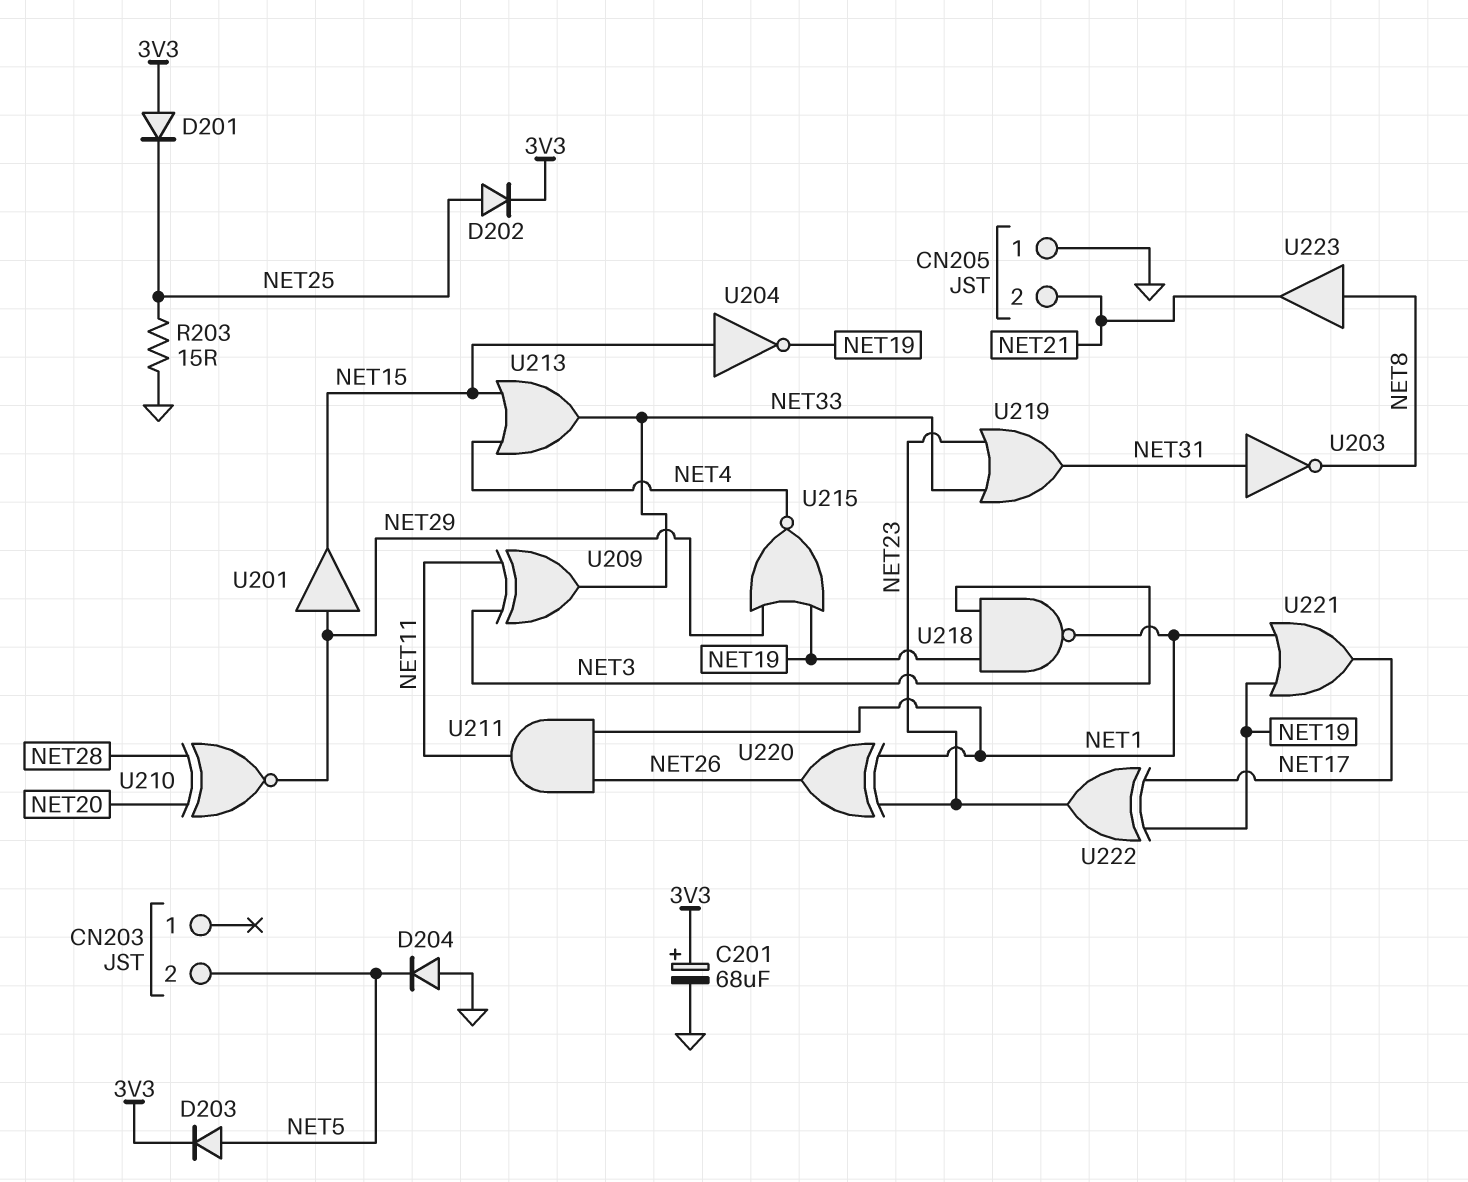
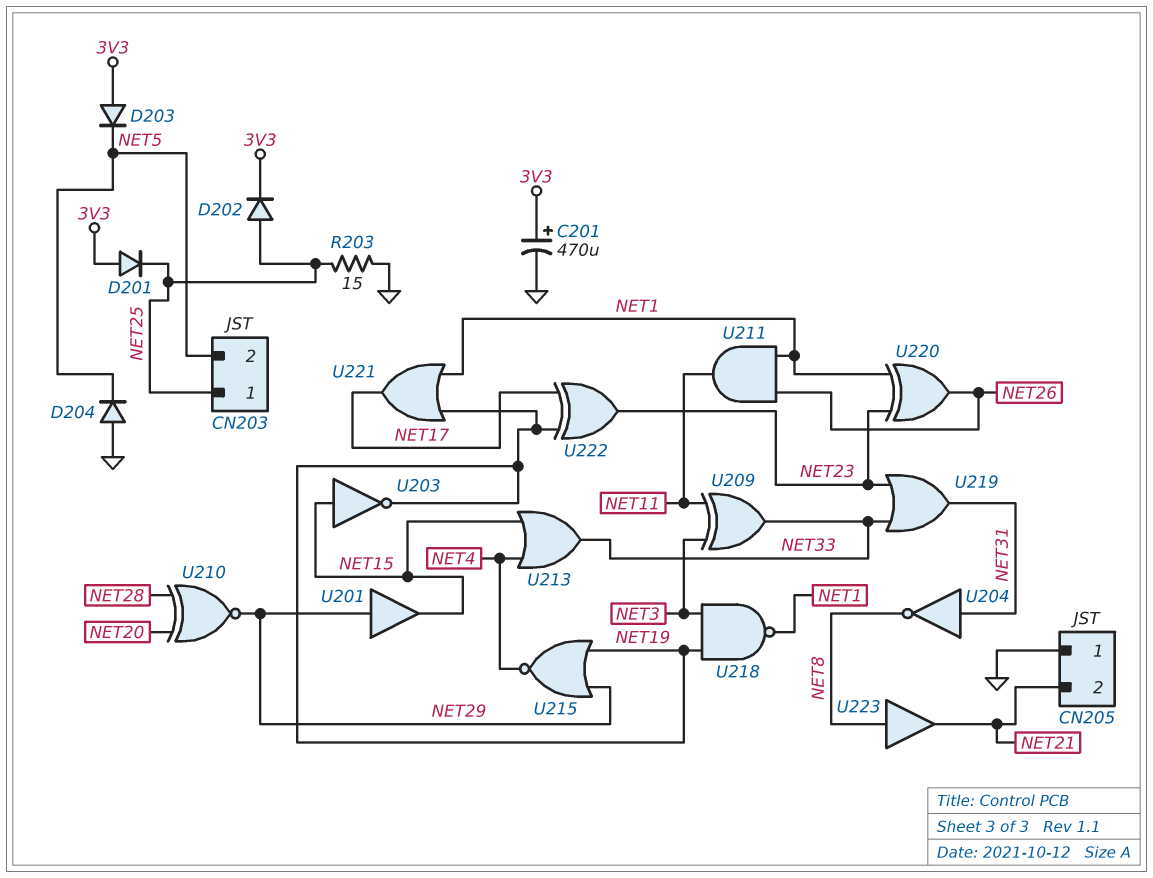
C201: 68uF (plus 3V3, minus GND) -> 470uF (plus 3V3, minus GND)
CN203 pin 1: none -> NET25
D203: diode (A NET5, K 3V3) -> diode (A 3V3, K NET5)
U203: NOT (in NET31, out NET8) -> NOT (in NET15, out NET19)
U204: NOT (in NET15, out NET19) -> NOT (in NET31, out NET8)

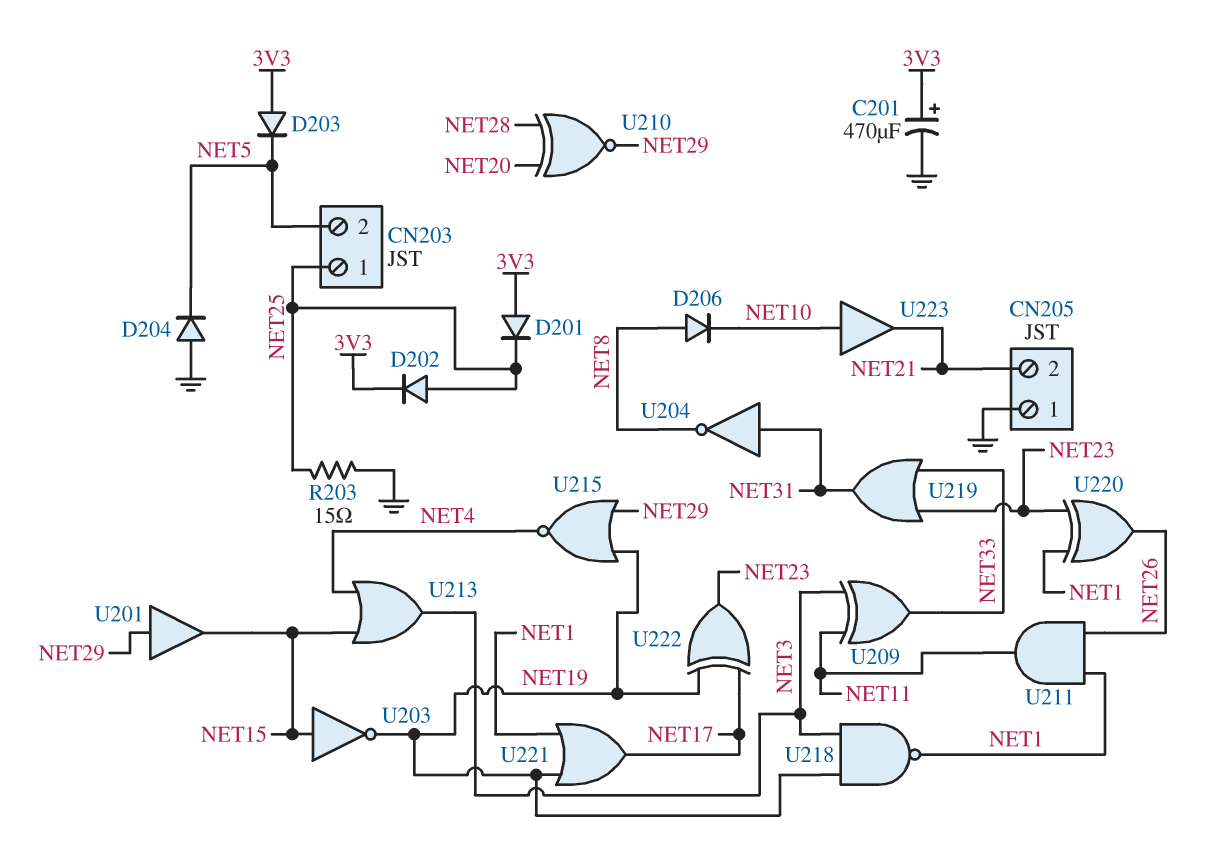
D206: none -> diode (A NET8, K NET10)
U213: OR (in NET4, in NET15, out NET33) -> OR (in NET4, in NET15, out NET3)
U223: buffer (in NET8, out NET21) -> buffer (in NET10, out NET21)

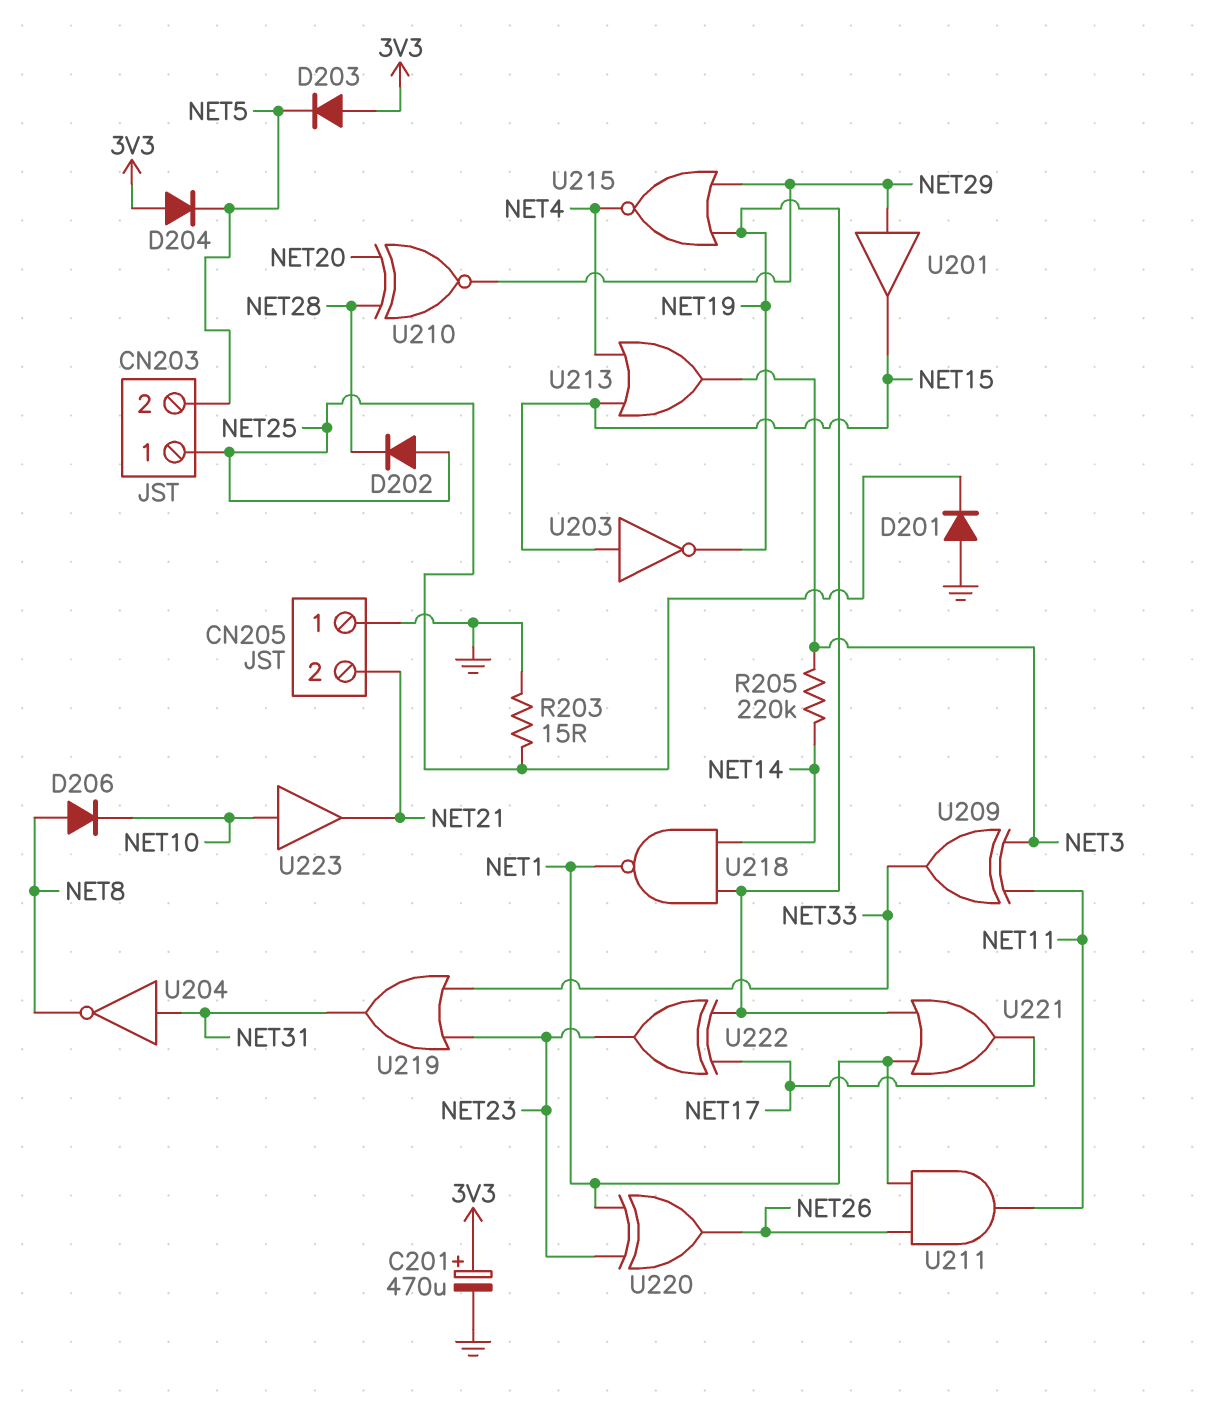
D201: diode (A 3V3, K NET25) -> diode (A GND, K NET25)
D202: diode (A NET25, K 3V3) -> diode (A NET25, K NET28)
D204: diode (A GND, K NET5) -> diode (A 3V3, K NET5)
R205: none -> 220k (NET3, NET14)
U218: NAND (in NET3, in NET19, out NET1) -> NAND (in NET14, in NET19, out NET1)

